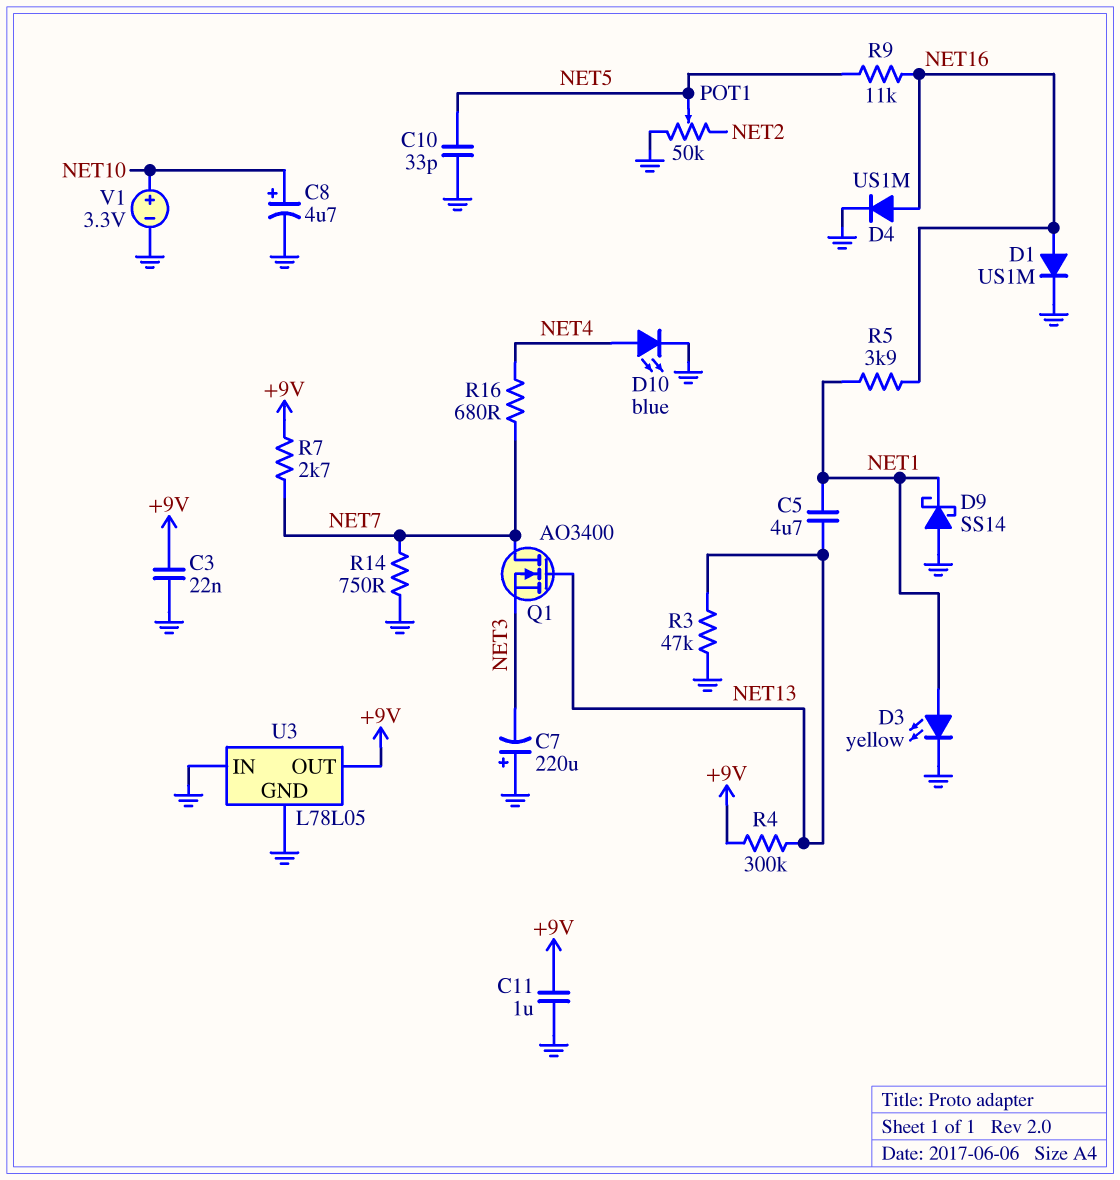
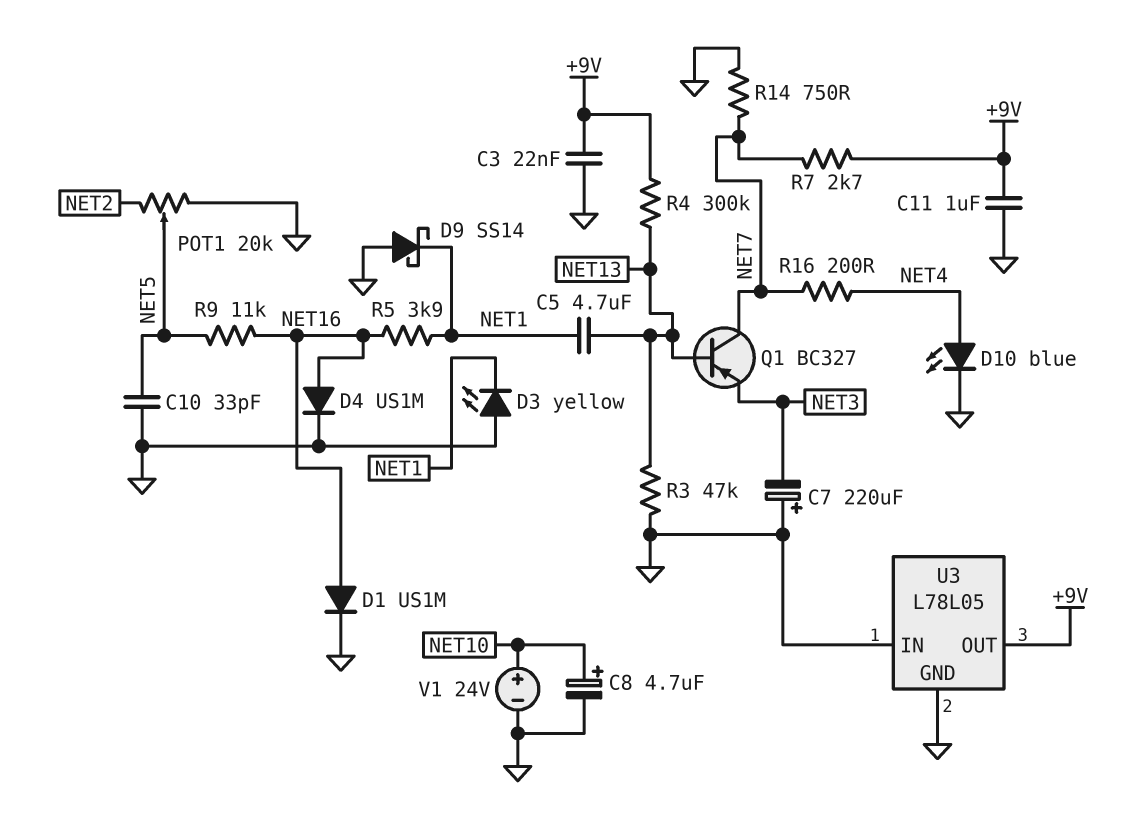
D3: LED yellow (A NET1, K GND) -> LED yellow (A GND, K NET1)
POT1: 50k (GND, NET2, wiper NET5) -> 20k (GND, NET2, wiper NET5)
Q1: NMOS AO3400 (G NET13, D NET7, S NET3) -> PNP BC327 (B NET13, C NET7, E NET3)
R16: 680 (NET4, NET7) -> 200 (NET4, NET7)
V1: 3.3V (plus NET10, minus GND) -> 24V (plus NET10, minus GND)

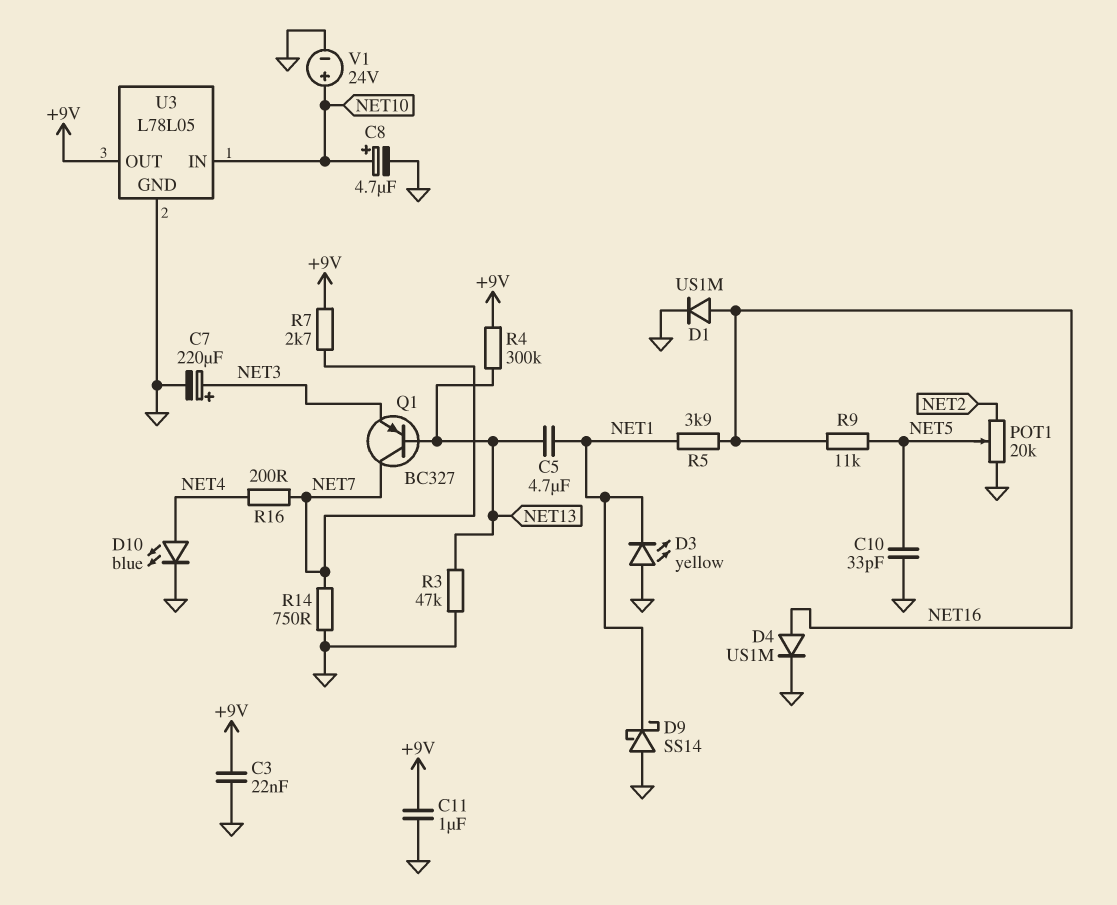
C7: 220uF (plus GND, minus NET3) -> 220uF (plus NET3, minus GND)
U3 pin IN: GND -> NET10

